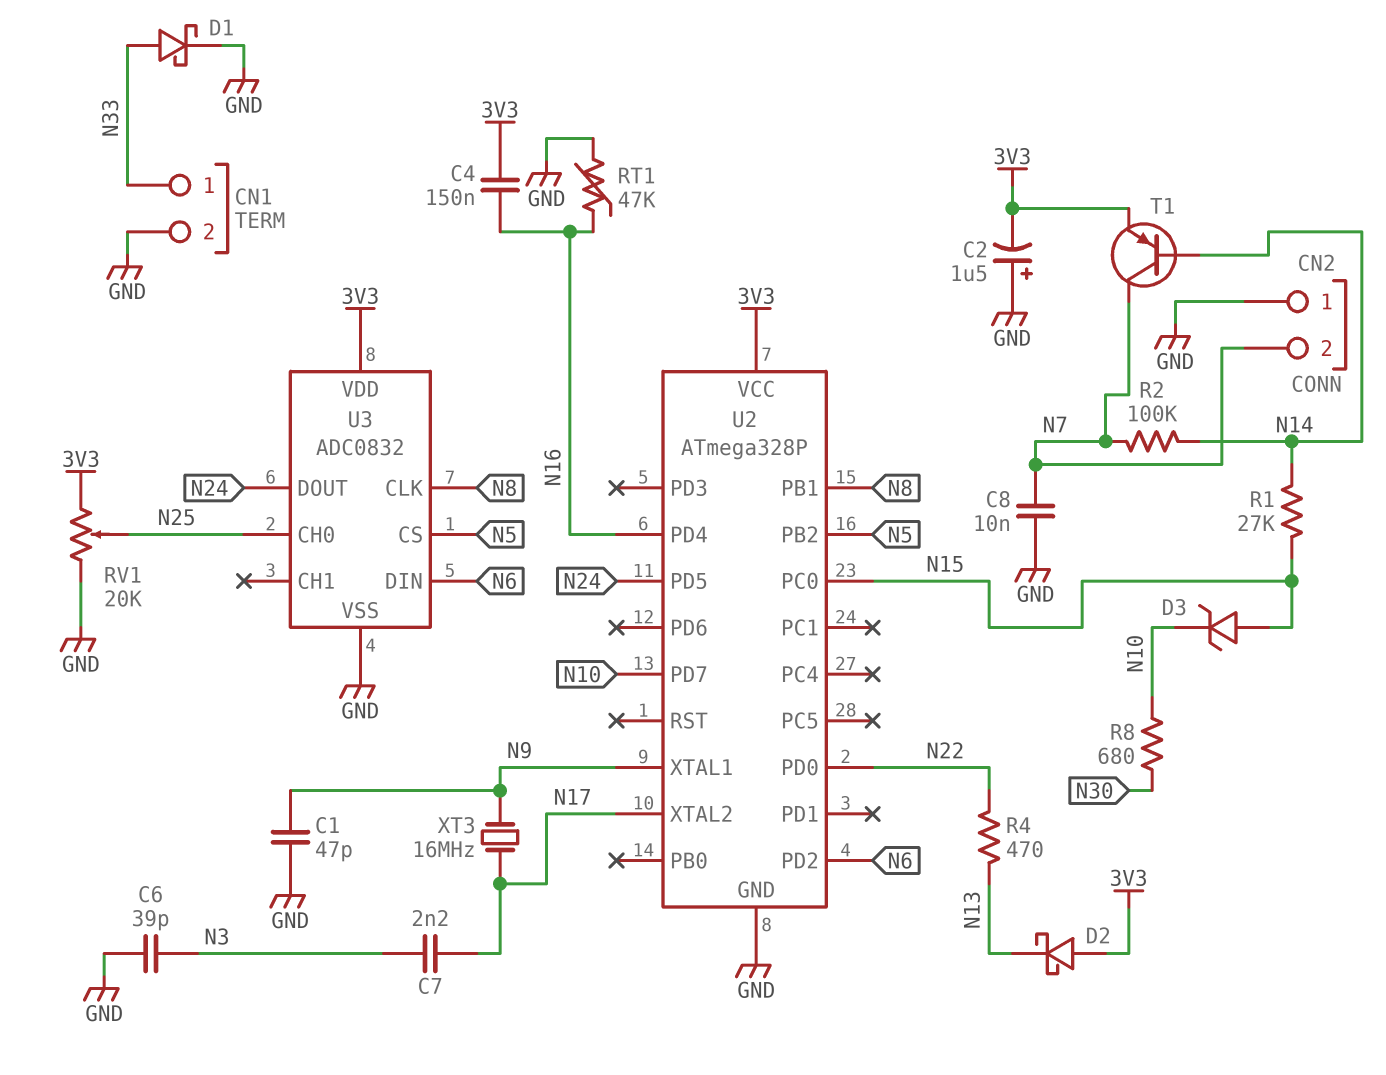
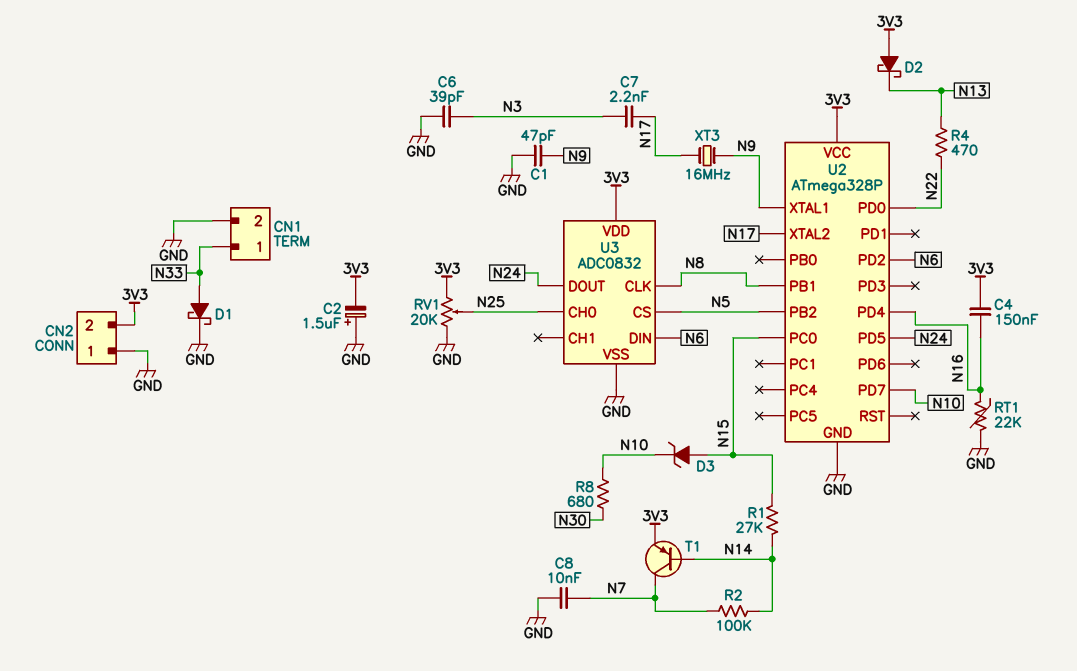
CN2 pin 2: N7 -> 3V3
RT1: 47k (GND, N16) -> 22k (GND, N16)

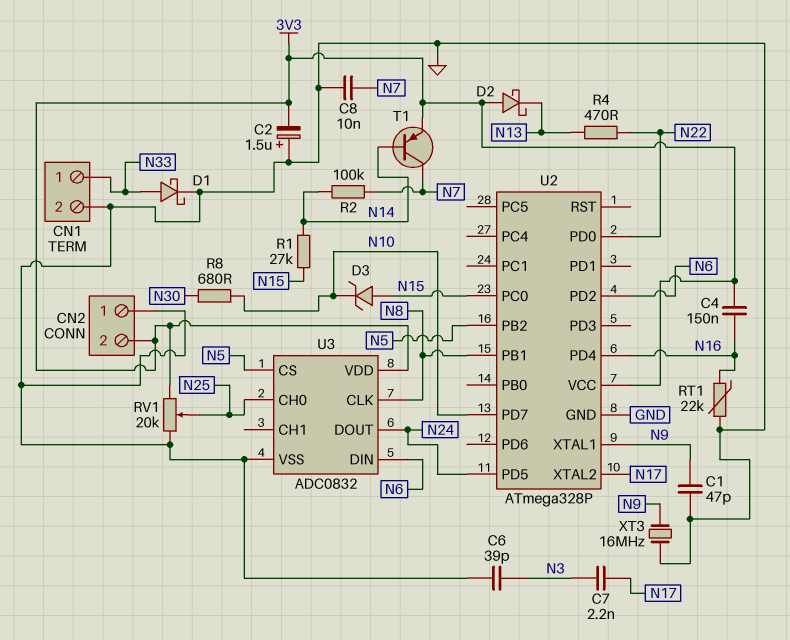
XT3: 16MHz (N9, N17) -> 16MHz (GND, N9)

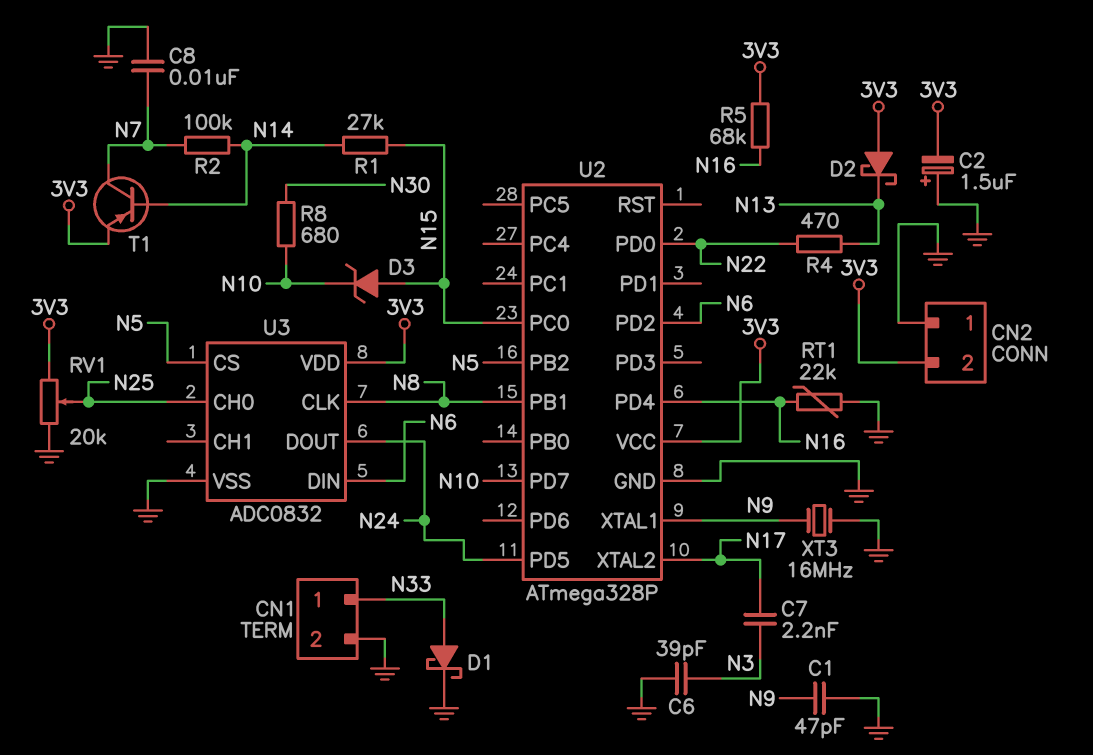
C4: 150nF (3V3, N16) -> none
R5: none -> 68k (3V3, N16)

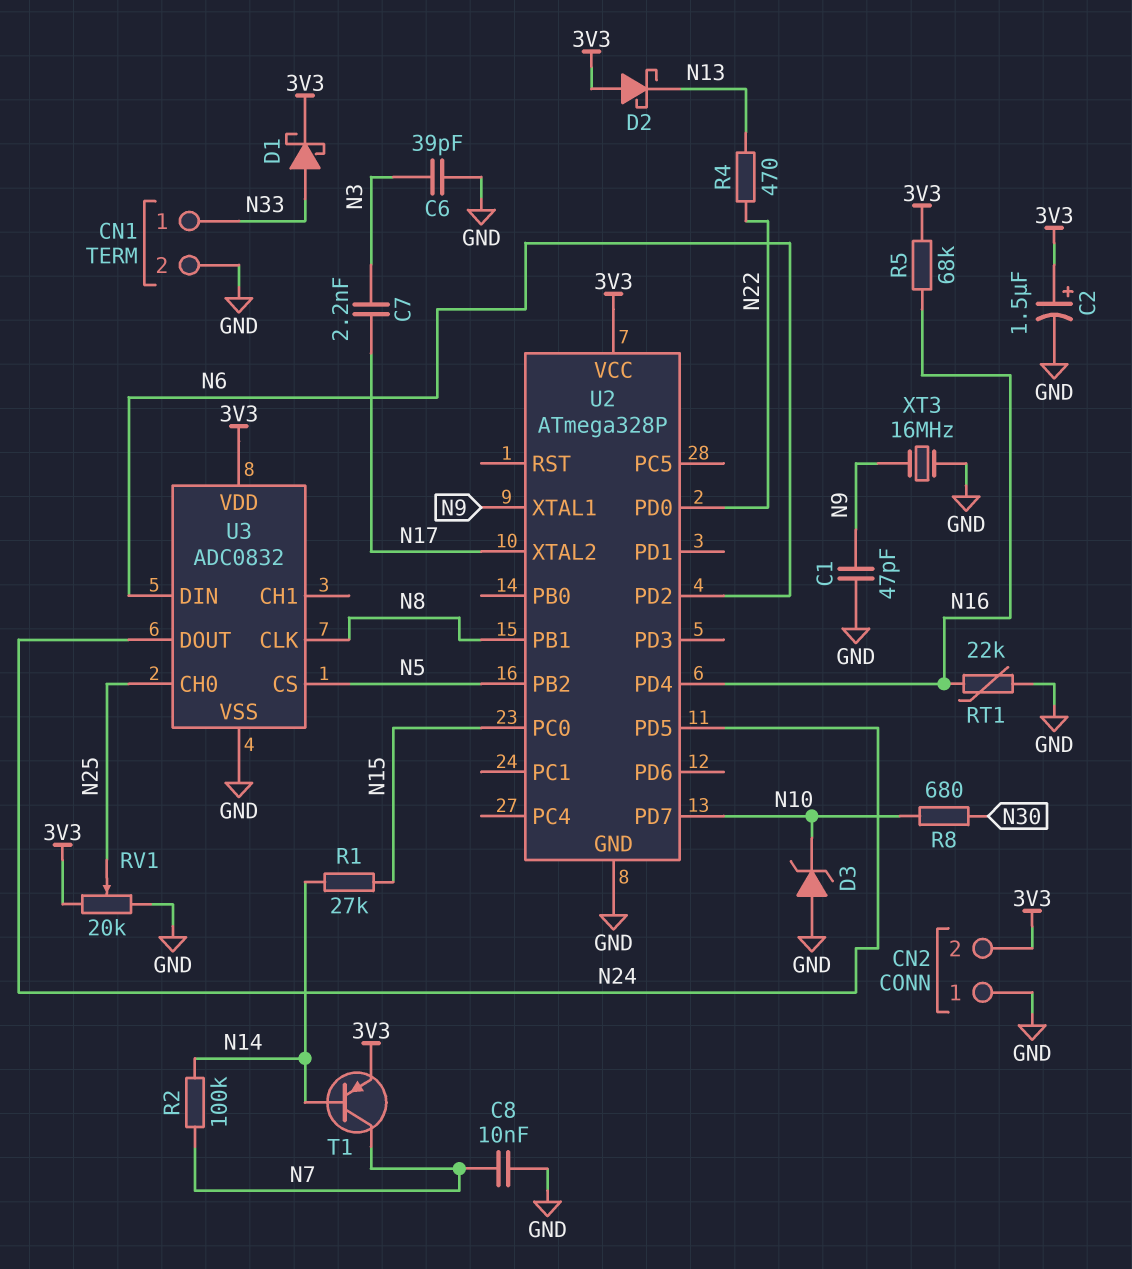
C2: 1.5uF (plus GND, minus 3V3) -> 1.5uF (plus 3V3, minus GND)
D1: schottky (A N33, K GND) -> schottky (A N33, K 3V3)
D3: zener (A N15, K N10) -> zener (A GND, K N10)

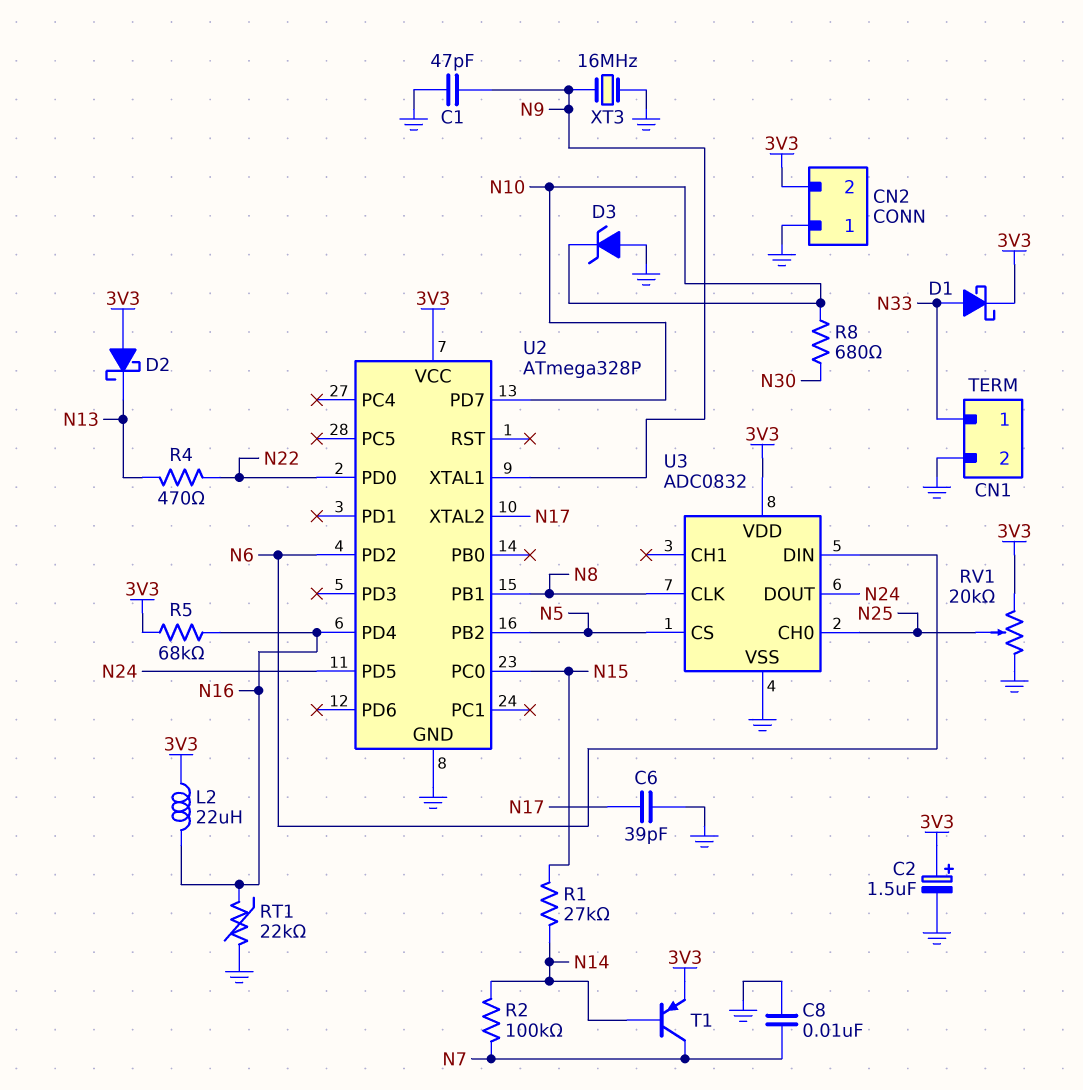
C6: 39pF (GND, N3) -> 39pF (GND, N17)
C7: 2.2nF (N3, N17) -> none
L2: none -> 22uH (3V3, N16)

